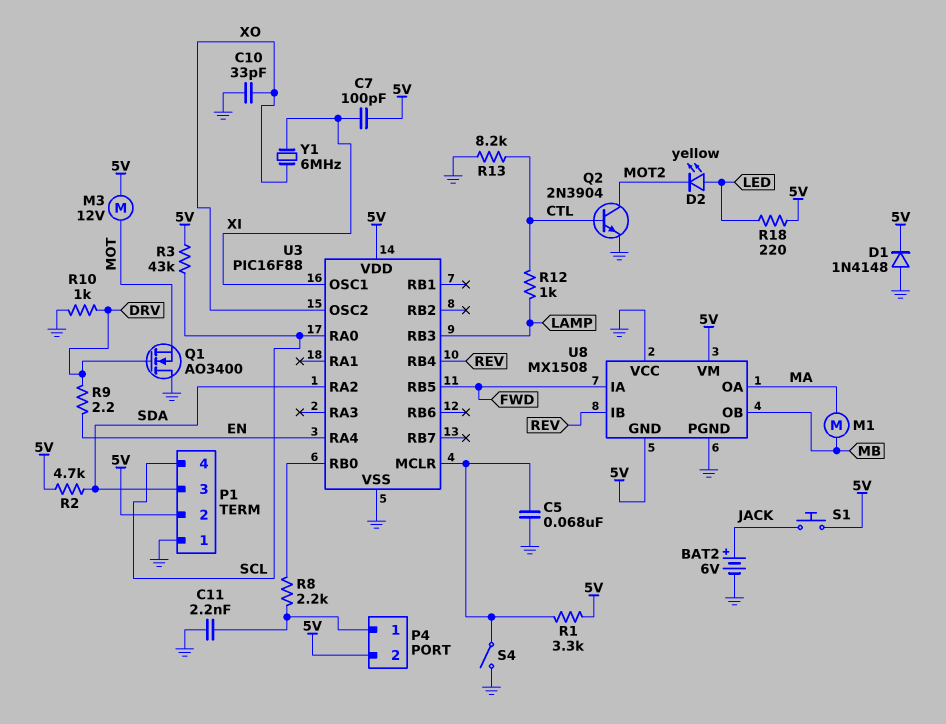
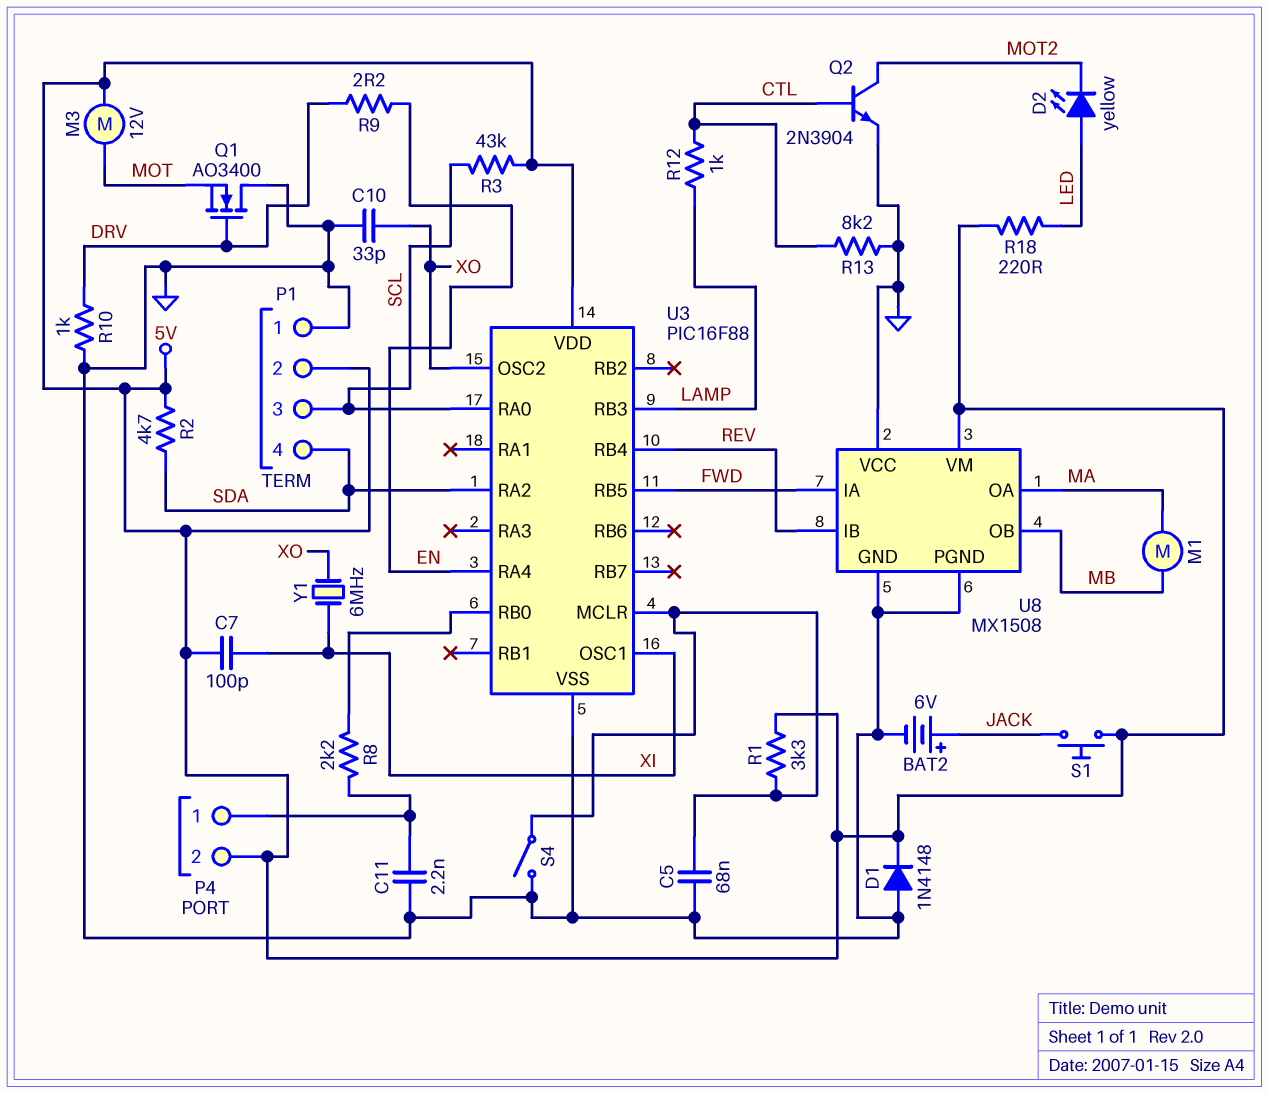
P1 pin 3: SDA -> SCL
P1 pin 4: SCL -> SDA
U8 pin GND: 5V -> GND

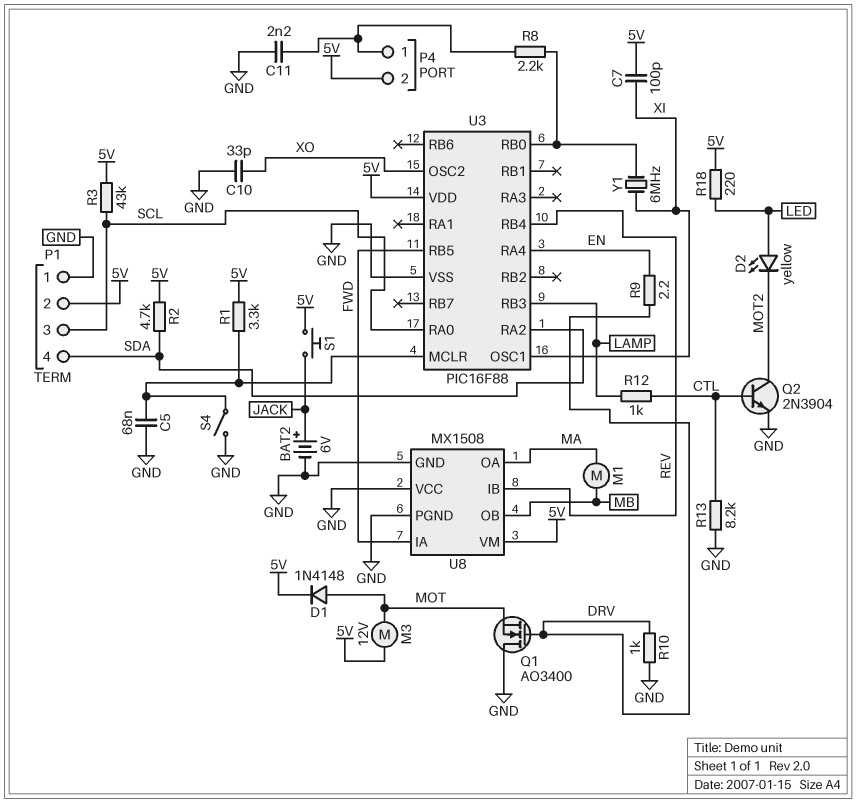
D1: diode 1N4148 (A GND, K 5V) -> diode 1N4148 (A MOT, K 5V)
Y1: 6MHz (XI, XO) -> 6MHz (U3/RB0, XI)

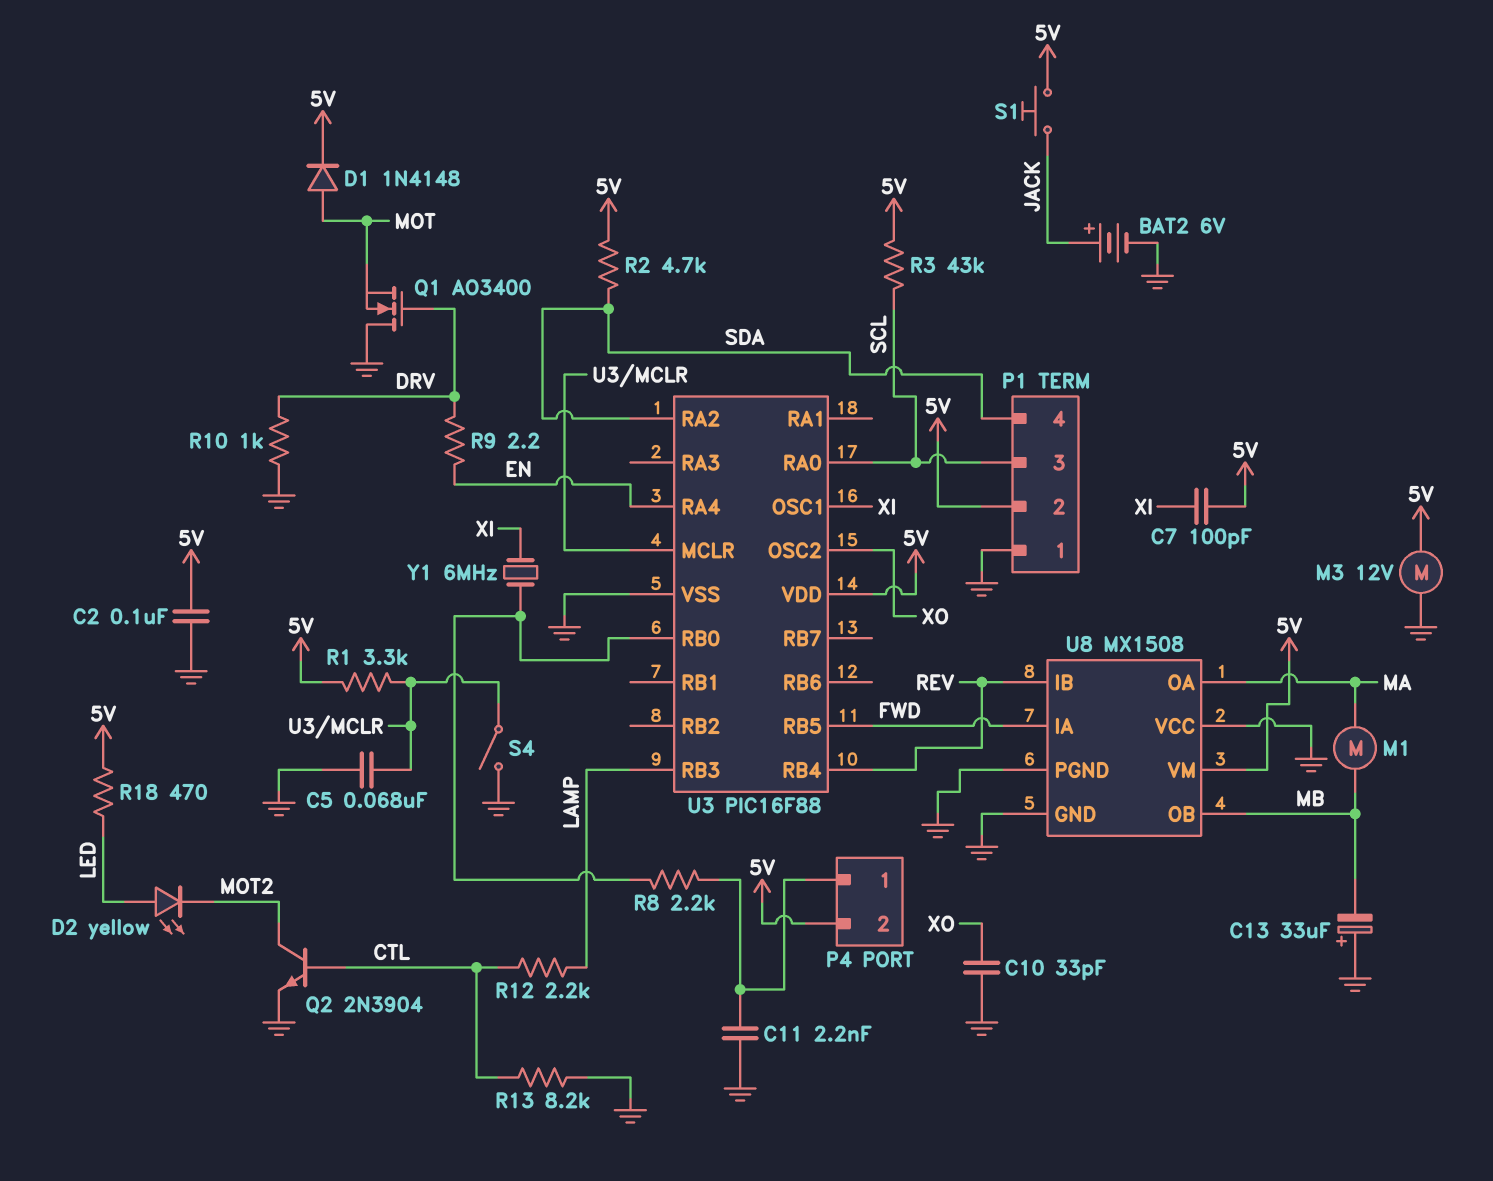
C2: none -> 100nF (5V, GND)
C13: none -> 33uF (plus GND, minus MB)
M3: motor 12V (5V, MOT) -> motor 12V (5V, GND)
R12: 1k (CTL, LAMP) -> 2.2k (CTL, LAMP)
R18: 220 (5V, LED) -> 470 (5V, LED)

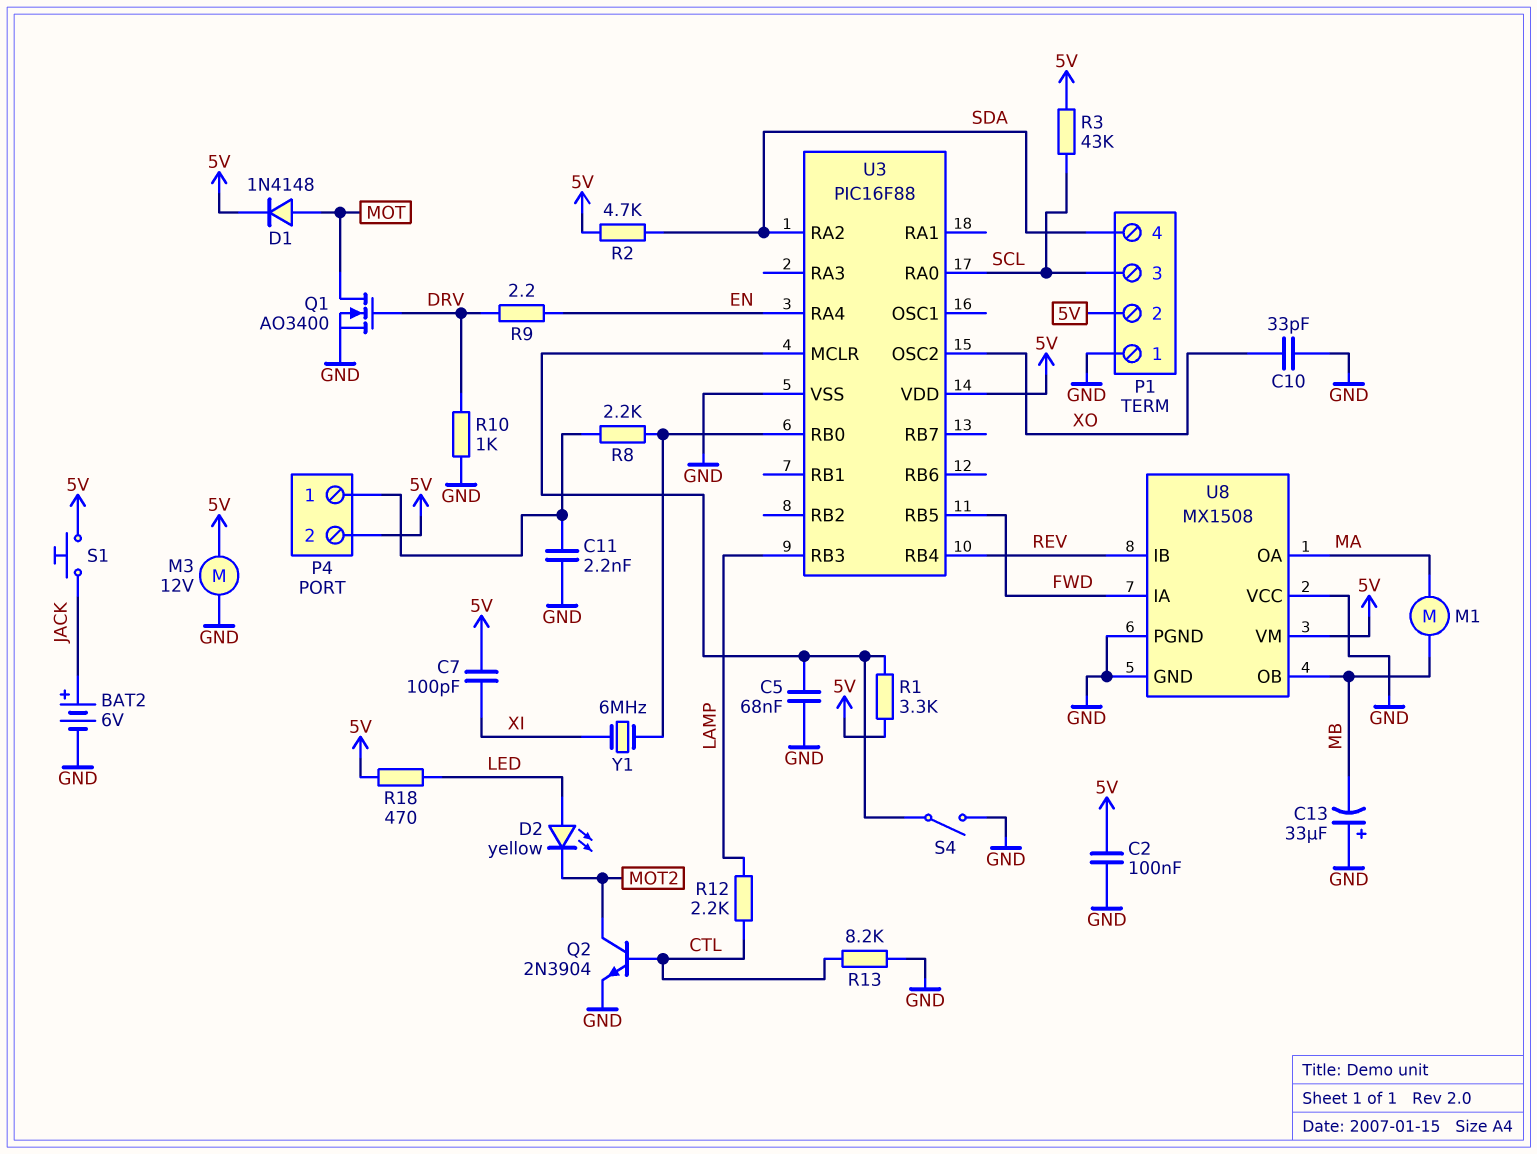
Q1: NMOS AO3400 (G DRV, D GND, S MOT) -> NMOS AO3400 (G DRV, D MOT, S GND)
U3 pin OSC1: XI -> none

